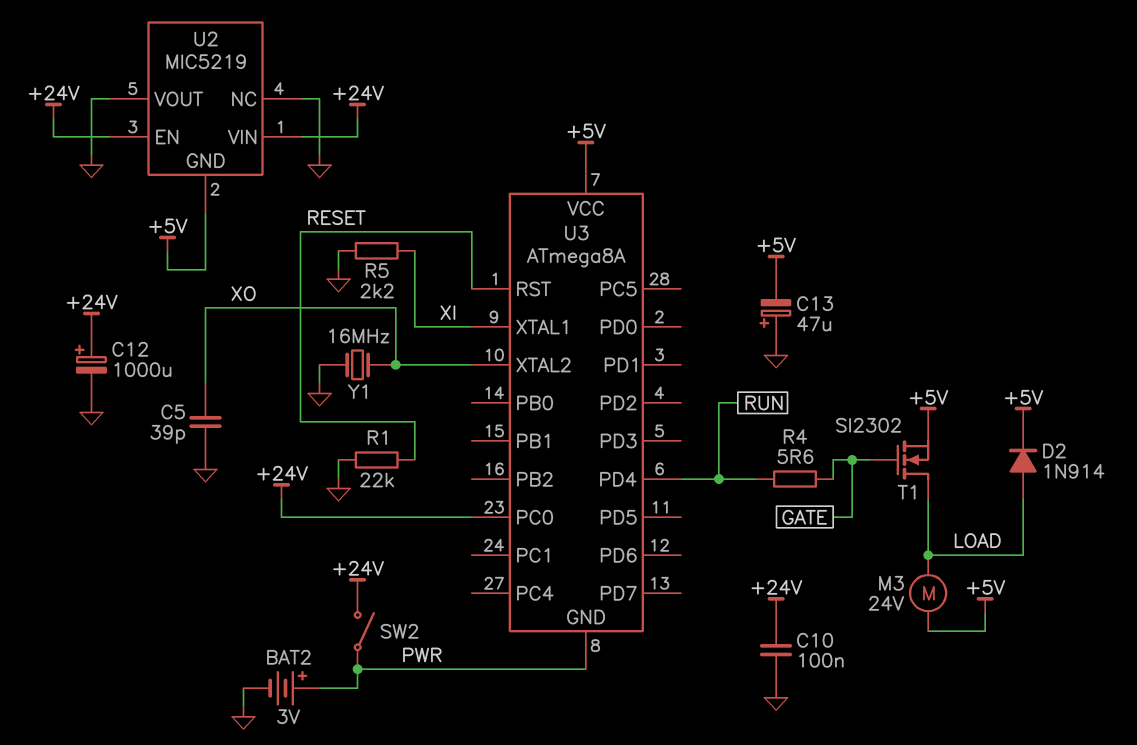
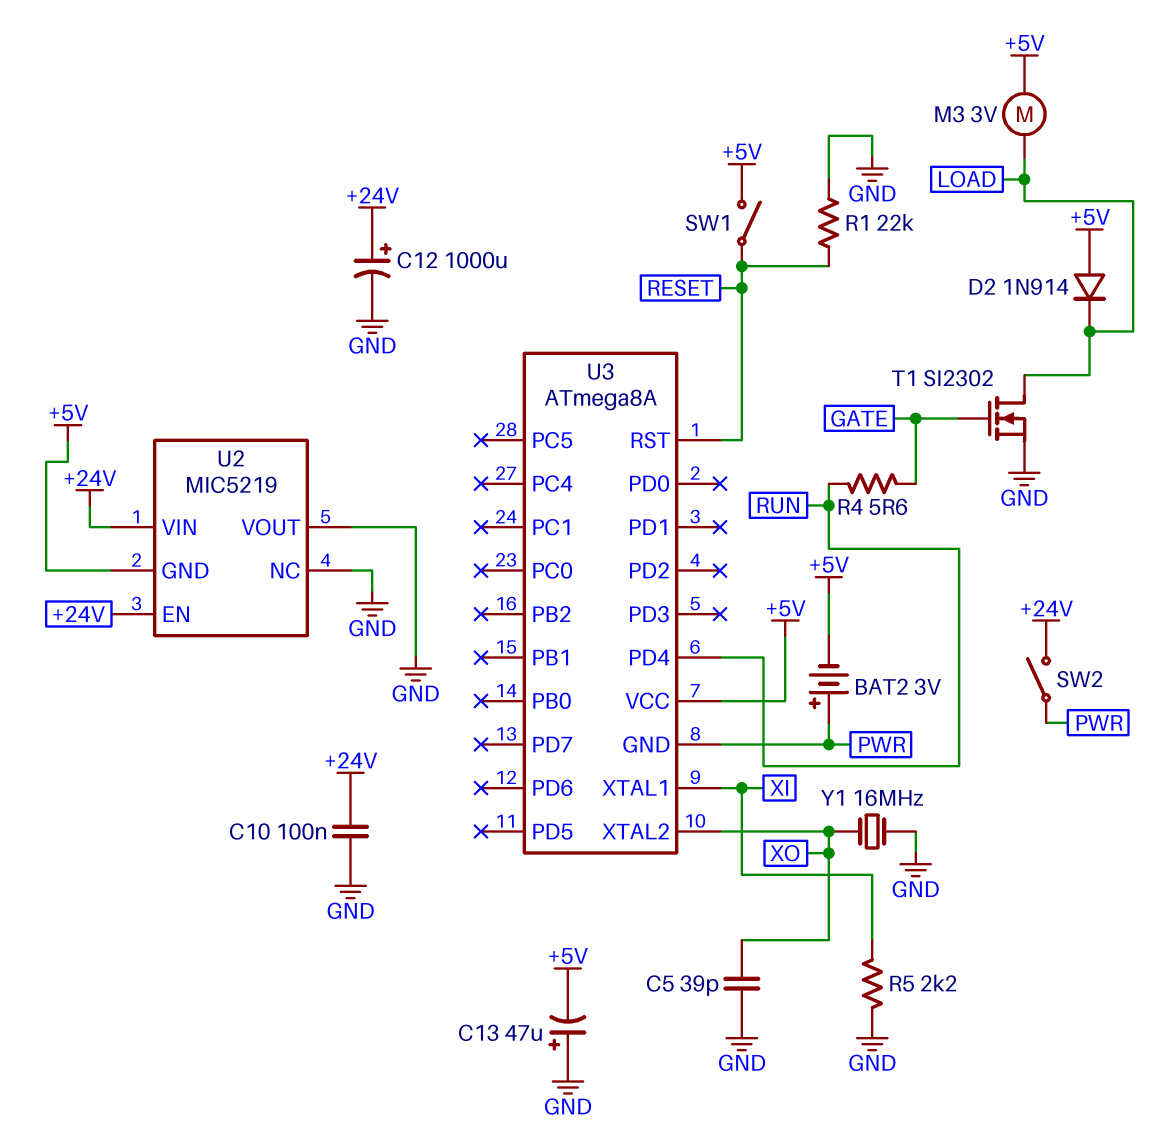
BAT2: 3V (plus PWR, minus GND) -> 3V (plus PWR, minus +5V)
D2: diode 1N914 (A LOAD, K +5V) -> diode 1N914 (A +5V, K LOAD)
M3: motor 24V (+5V, LOAD) -> motor 3V (+5V, LOAD)
SW1: none -> switch (+5V, RESET)
T1: NMOS SI2302 (G GATE, D LOAD, S +5V) -> NMOS SI2302 (G GATE, D LOAD, S GND)
U3 pin PC0: +24V -> none

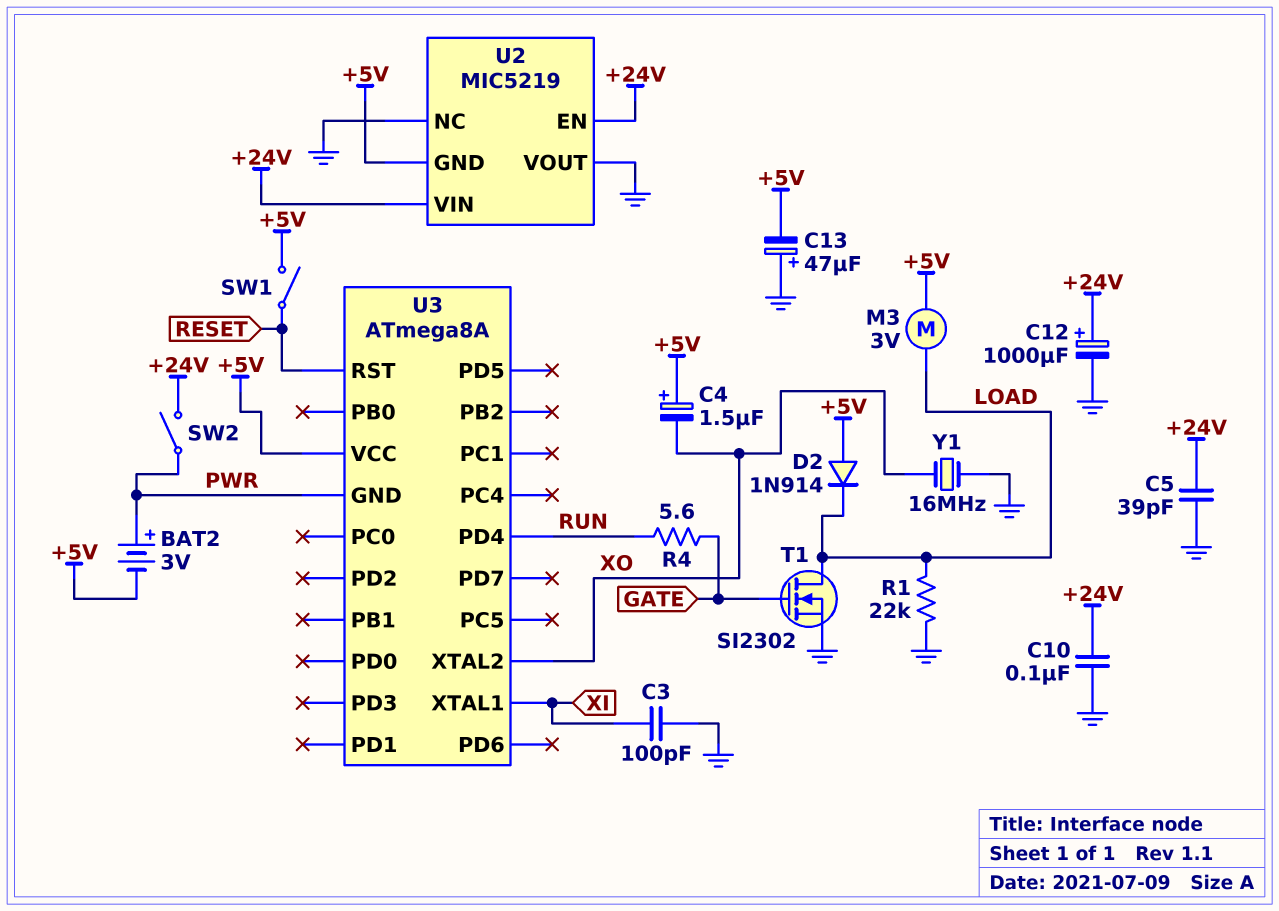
C3: none -> 100pF (GND, XI)
C4: none -> 1.5uF (plus +5V, minus XO)
C5: 39pF (GND, XO) -> 39pF (+24V, GND)
R1: 22k (GND, RESET) -> 22k (GND, LOAD)
R5: 2.2k (GND, XI) -> none

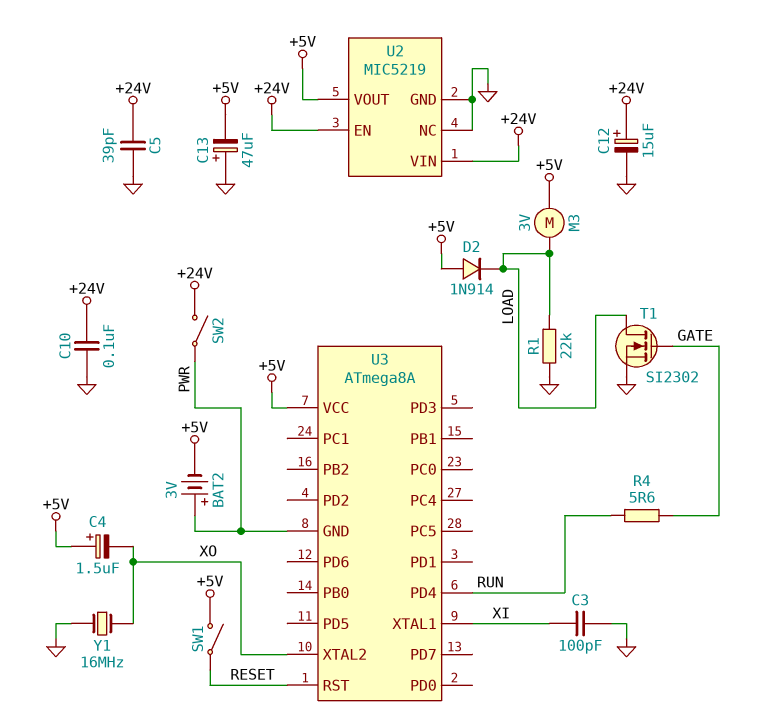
C12: 1000uF (plus +24V, minus GND) -> 15uF (plus +24V, minus GND)
U2 pin GND: +5V -> GND
U2 pin VOUT: GND -> +5V

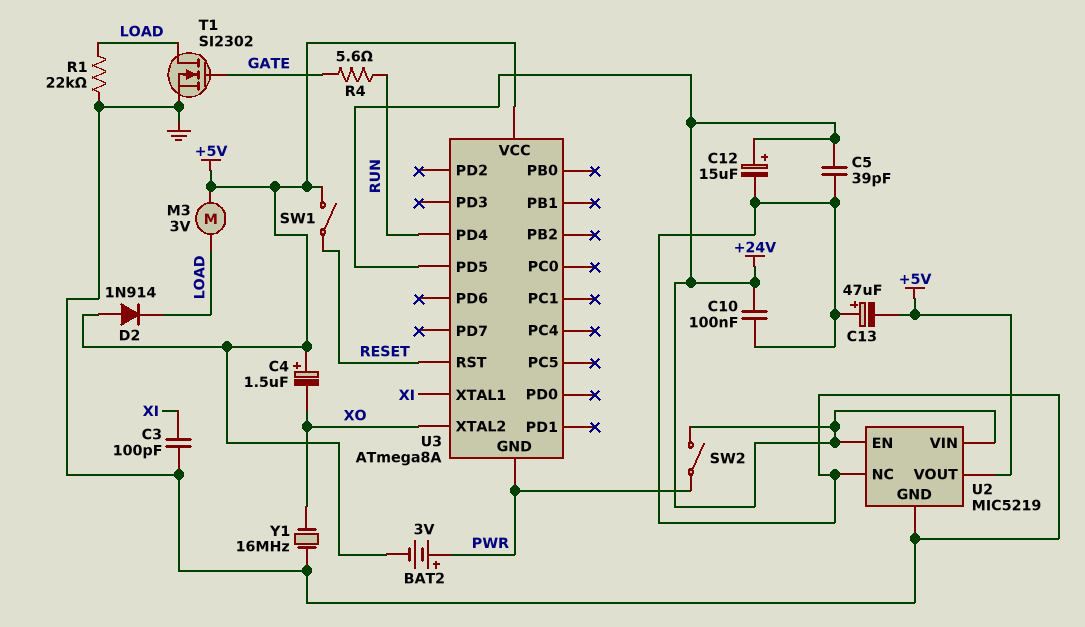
U3 pin PD5: none -> +24V

